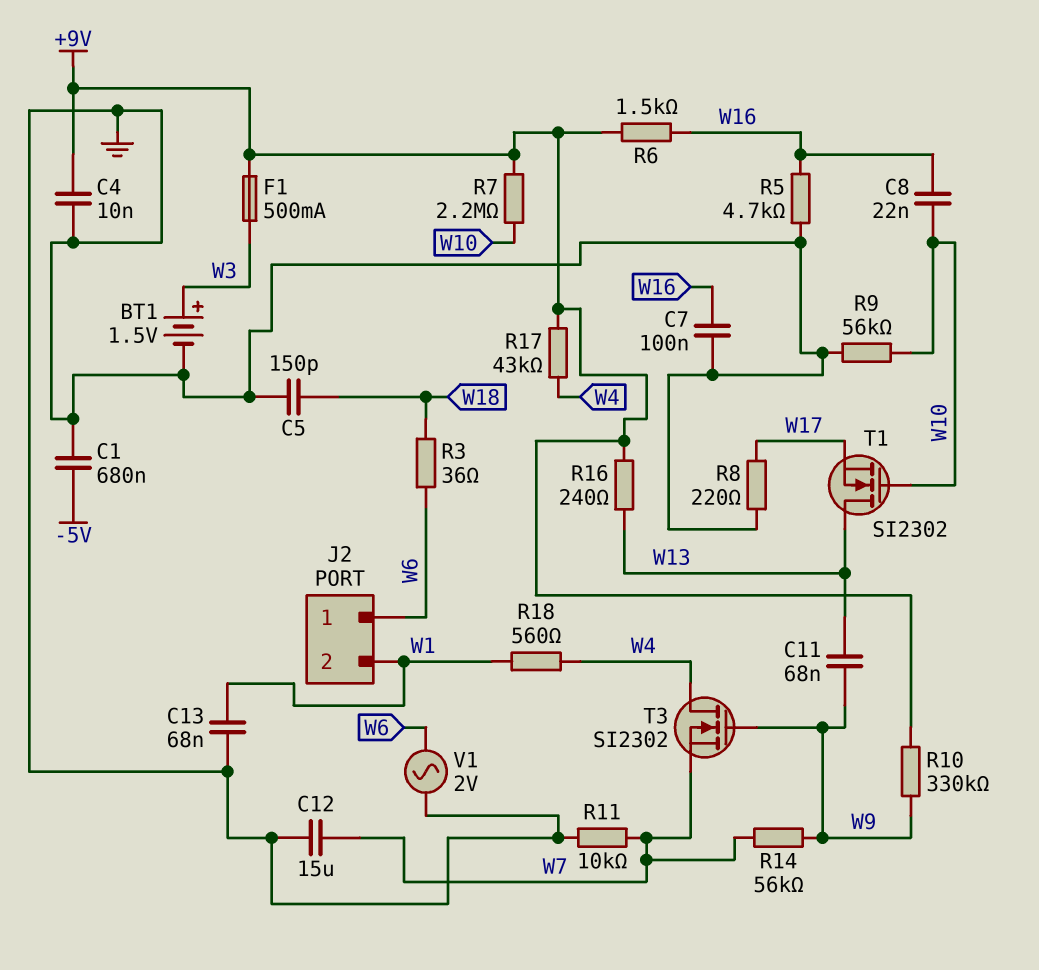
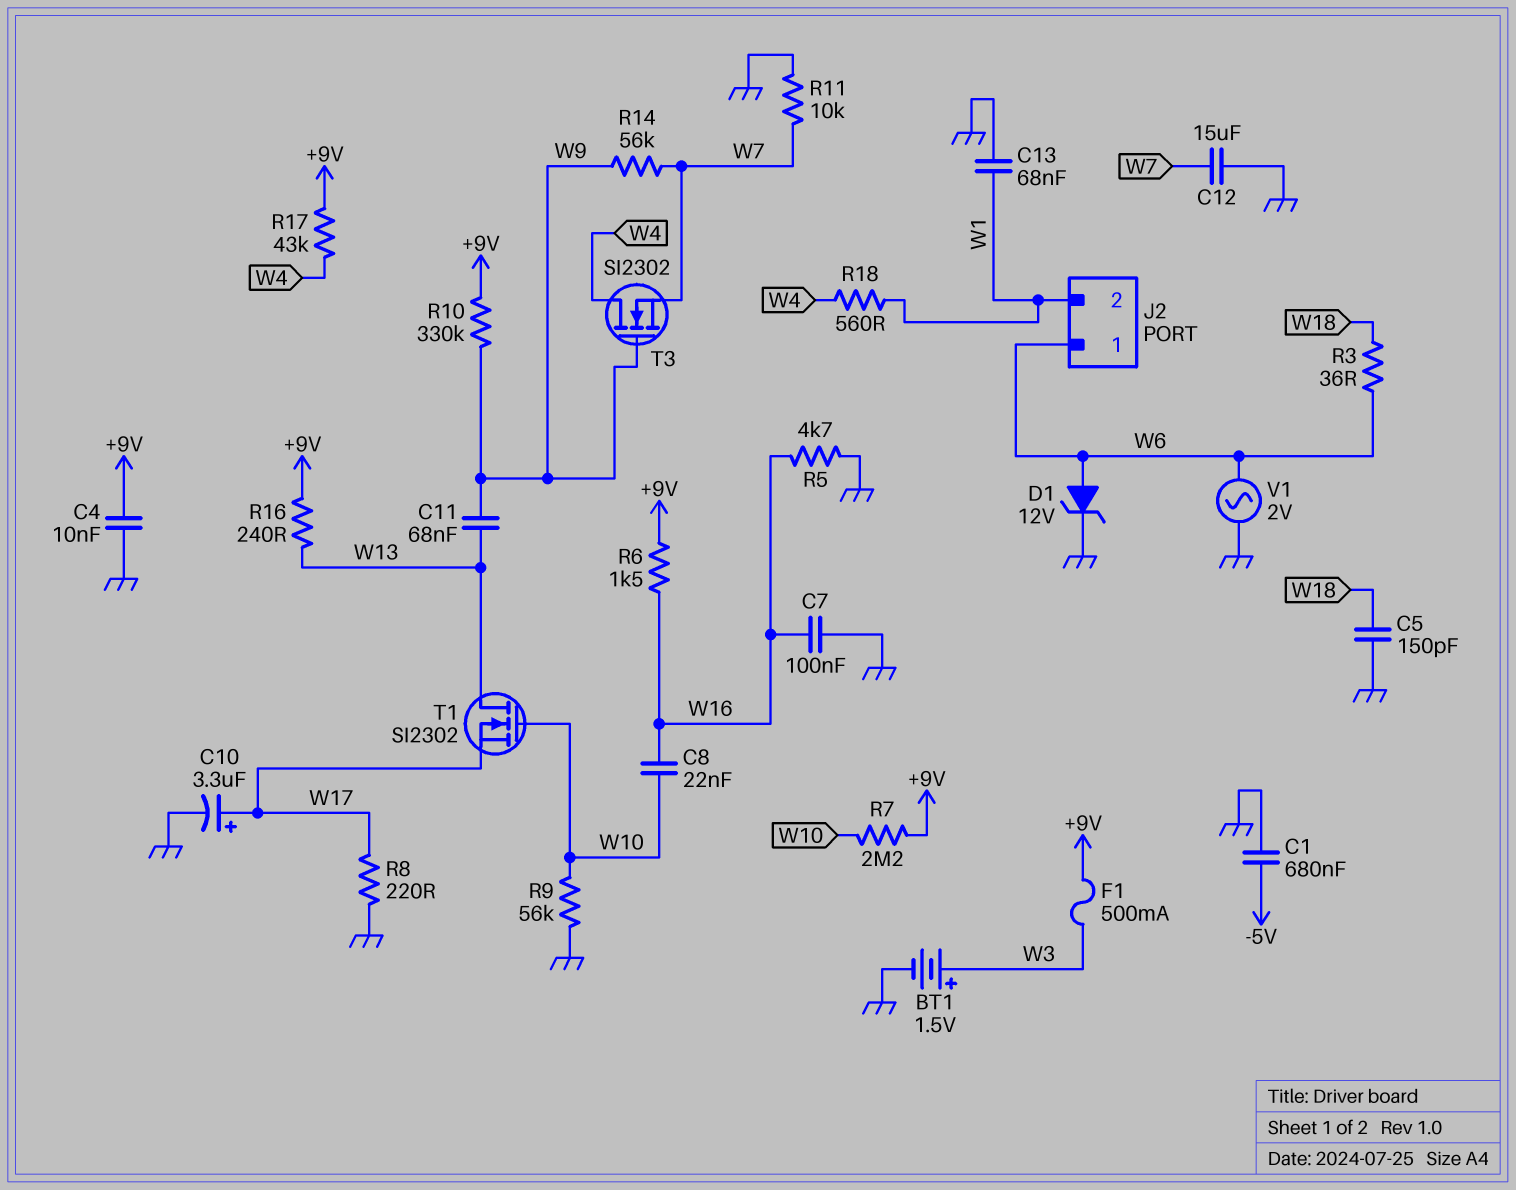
C10: none -> 3.3uF (plus W17, minus GND)
D1: none -> zener 12V (A W6, K GND)

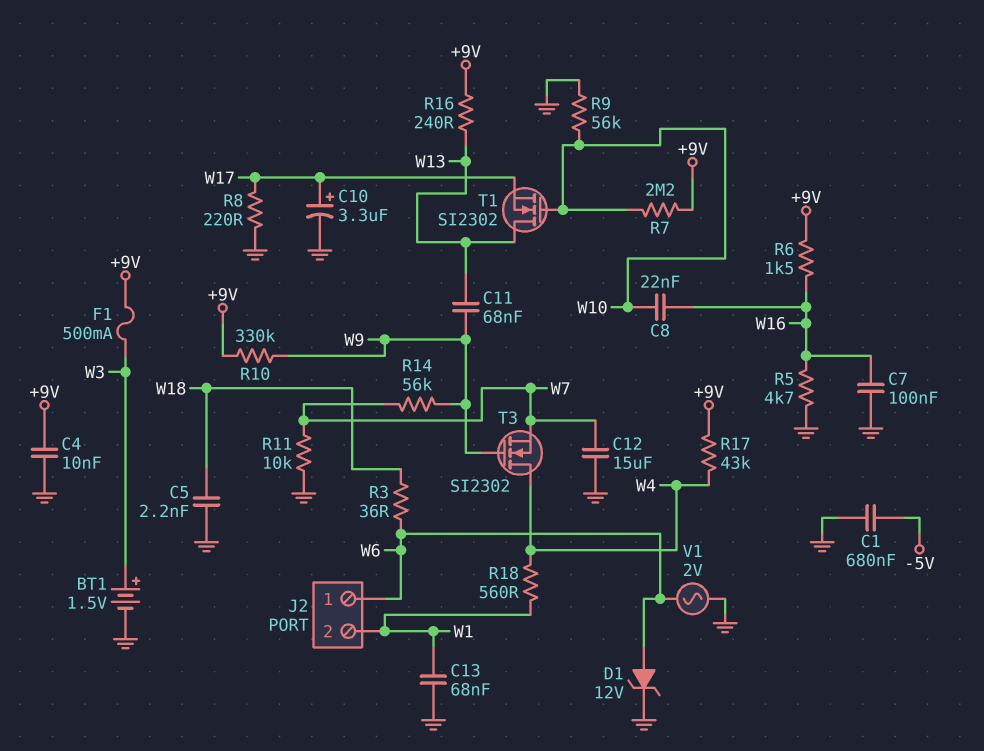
C5: 150pF (GND, W18) -> 2.2nF (GND, W18)

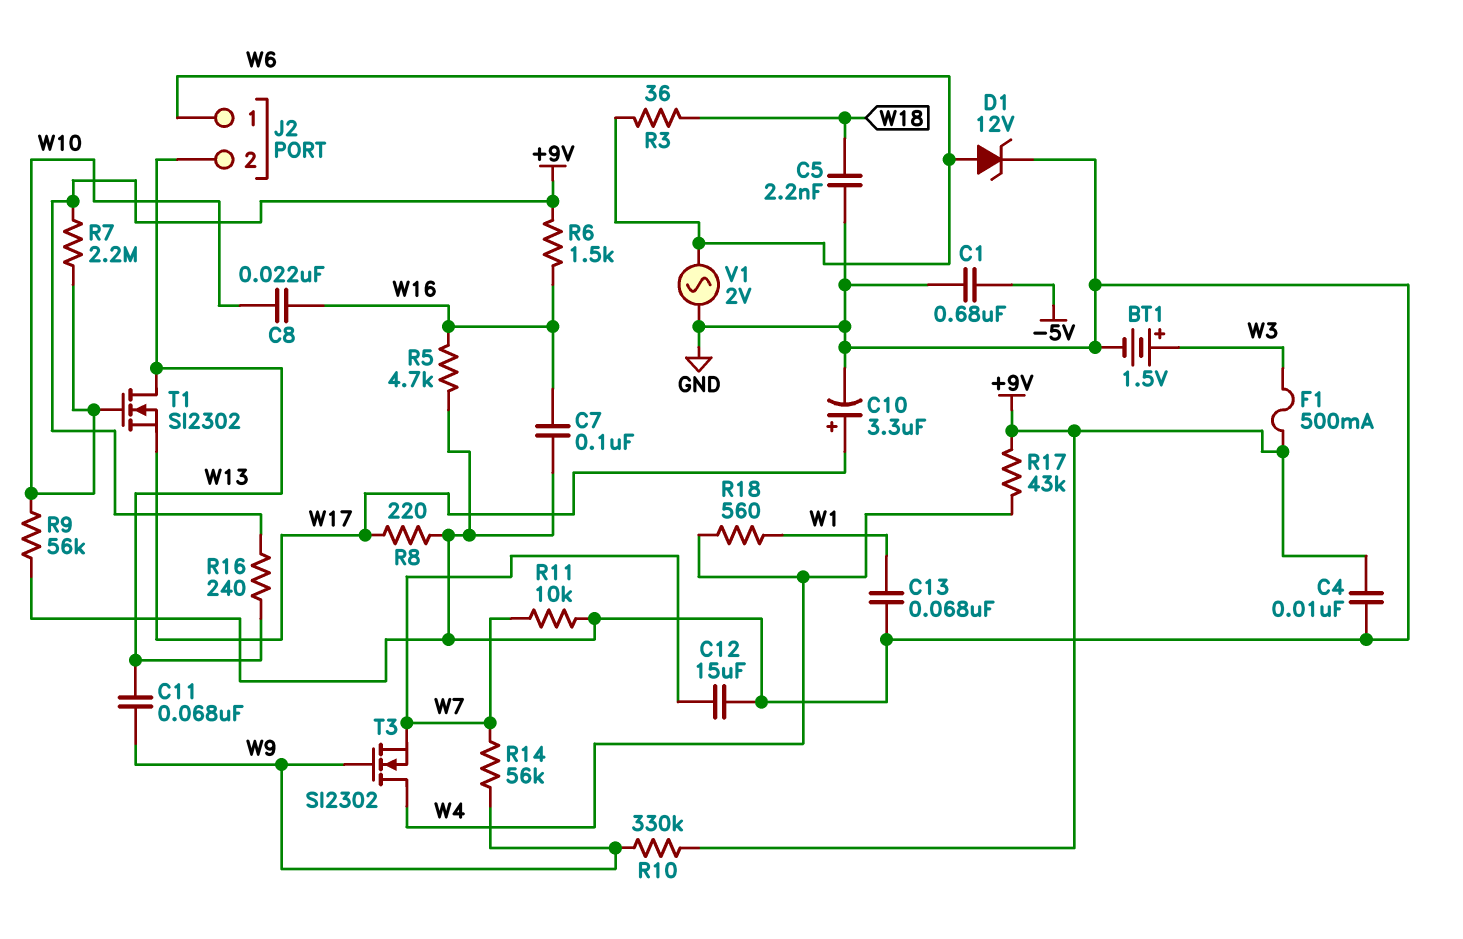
J2 pin 2: W1 -> W13

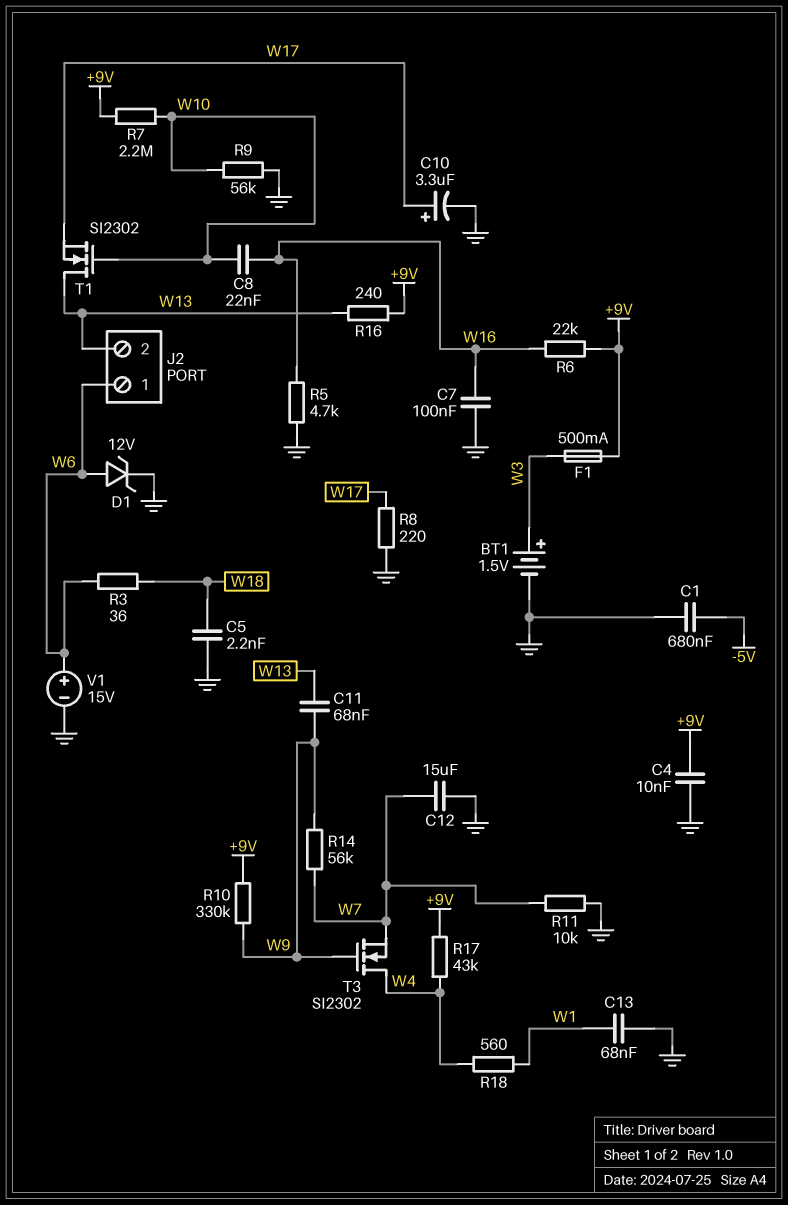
R6: 1.5k (+9V, W16) -> 22k (+9V, W16)
V1: AC 2V (GND, W6) -> 15V (plus W6, minus GND)

